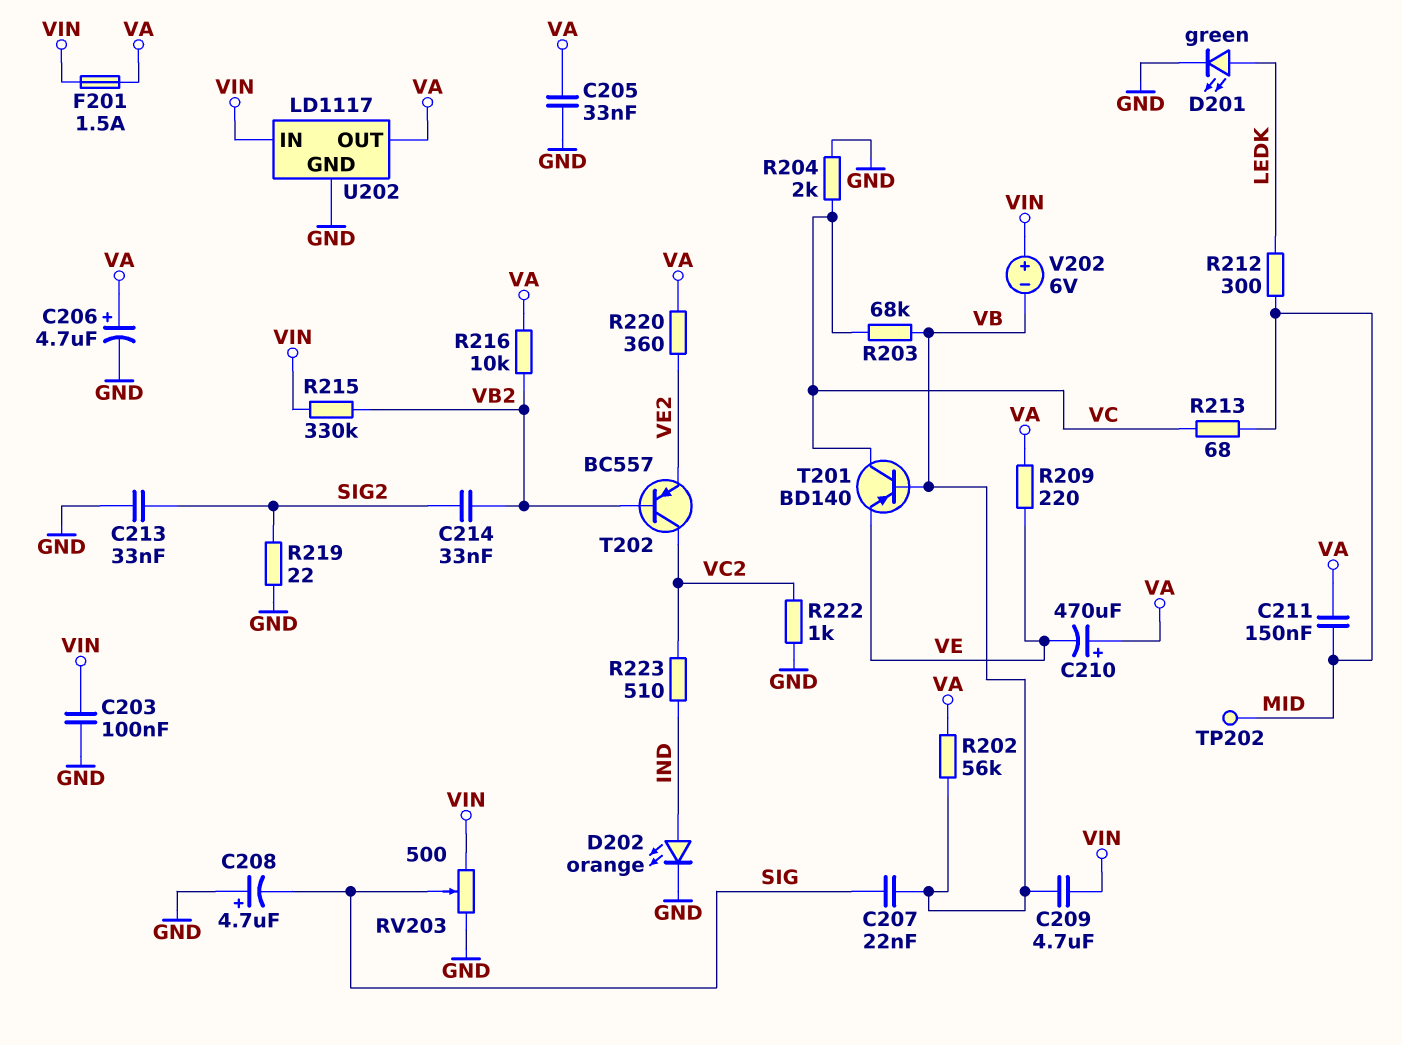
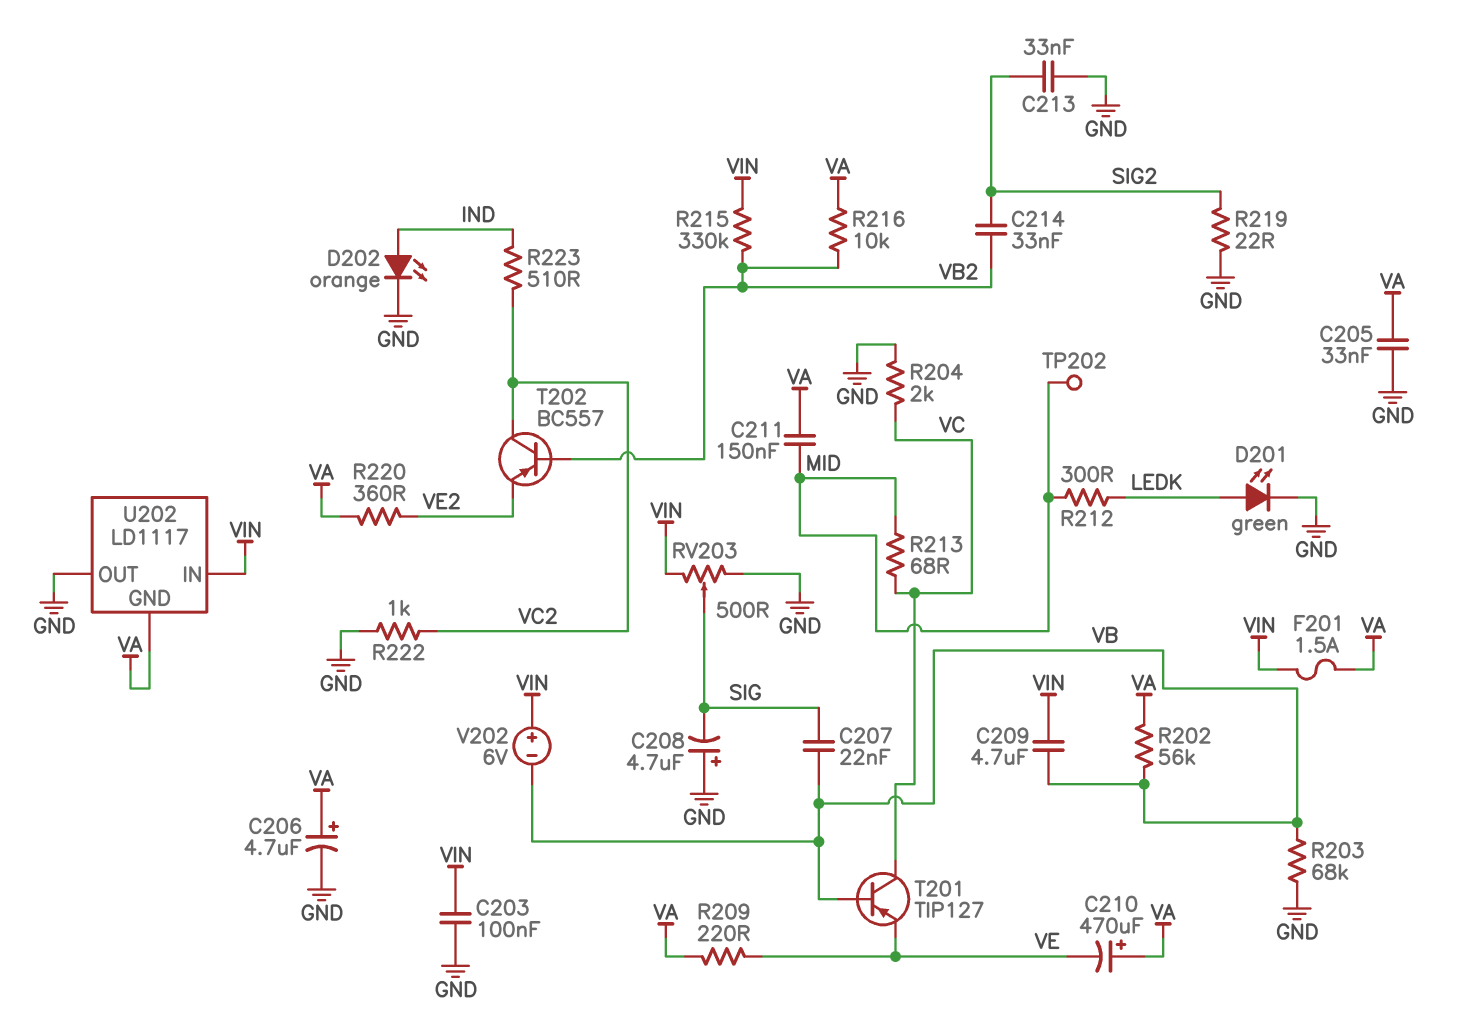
R203: 68k (VB, VC) -> 68k (GND, VB)
T201: PNP BD140 (B VB, C VC, E VE) -> PNP TIP127 (B VB, C VC, E VE)
U202 pin GND: GND -> VA
U202 pin OUT: VA -> GND

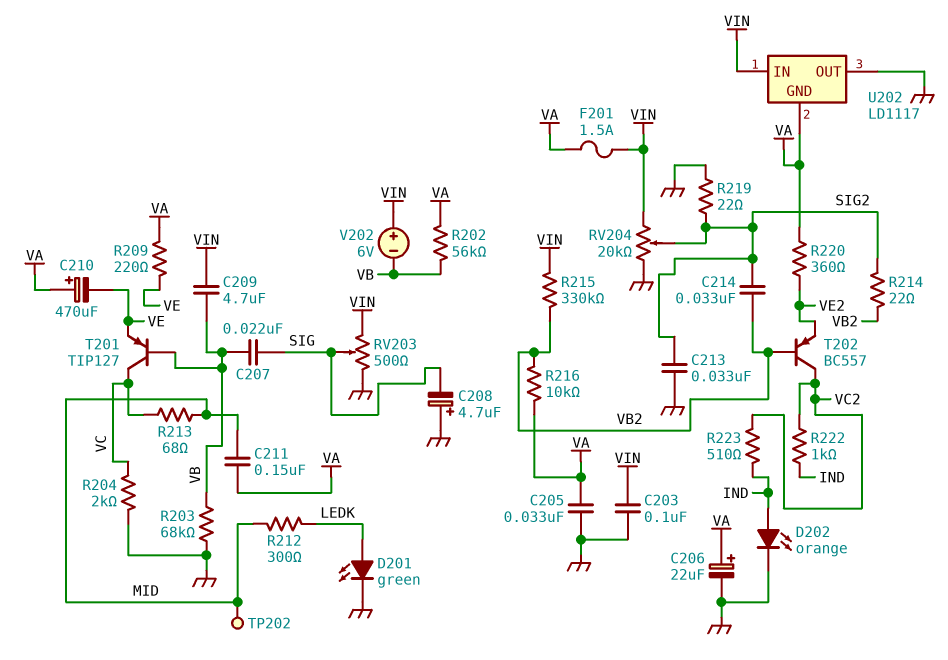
C206: 4.7uF (plus VA, minus GND) -> 22uF (plus VA, minus GND)
R214: none -> 22 (SIG2, VB2)
R222: 1k (GND, VC2) -> 1k (IND, VC2)
RV204: none -> 20k (GND, VIN, wiper SIG2)

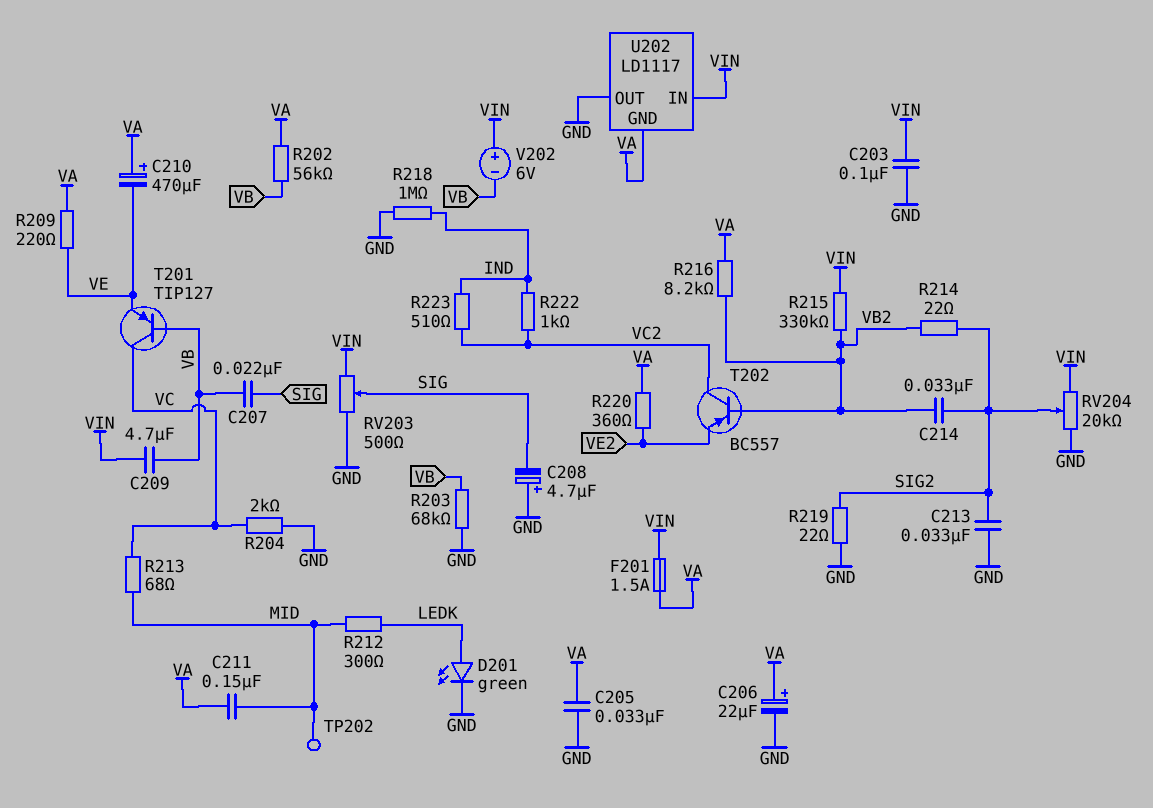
D202: LED orange (A IND, K GND) -> none
R216: 10k (VA, VB2) -> 8.2k (VA, VB2)
R218: none -> 1M (GND, IND)

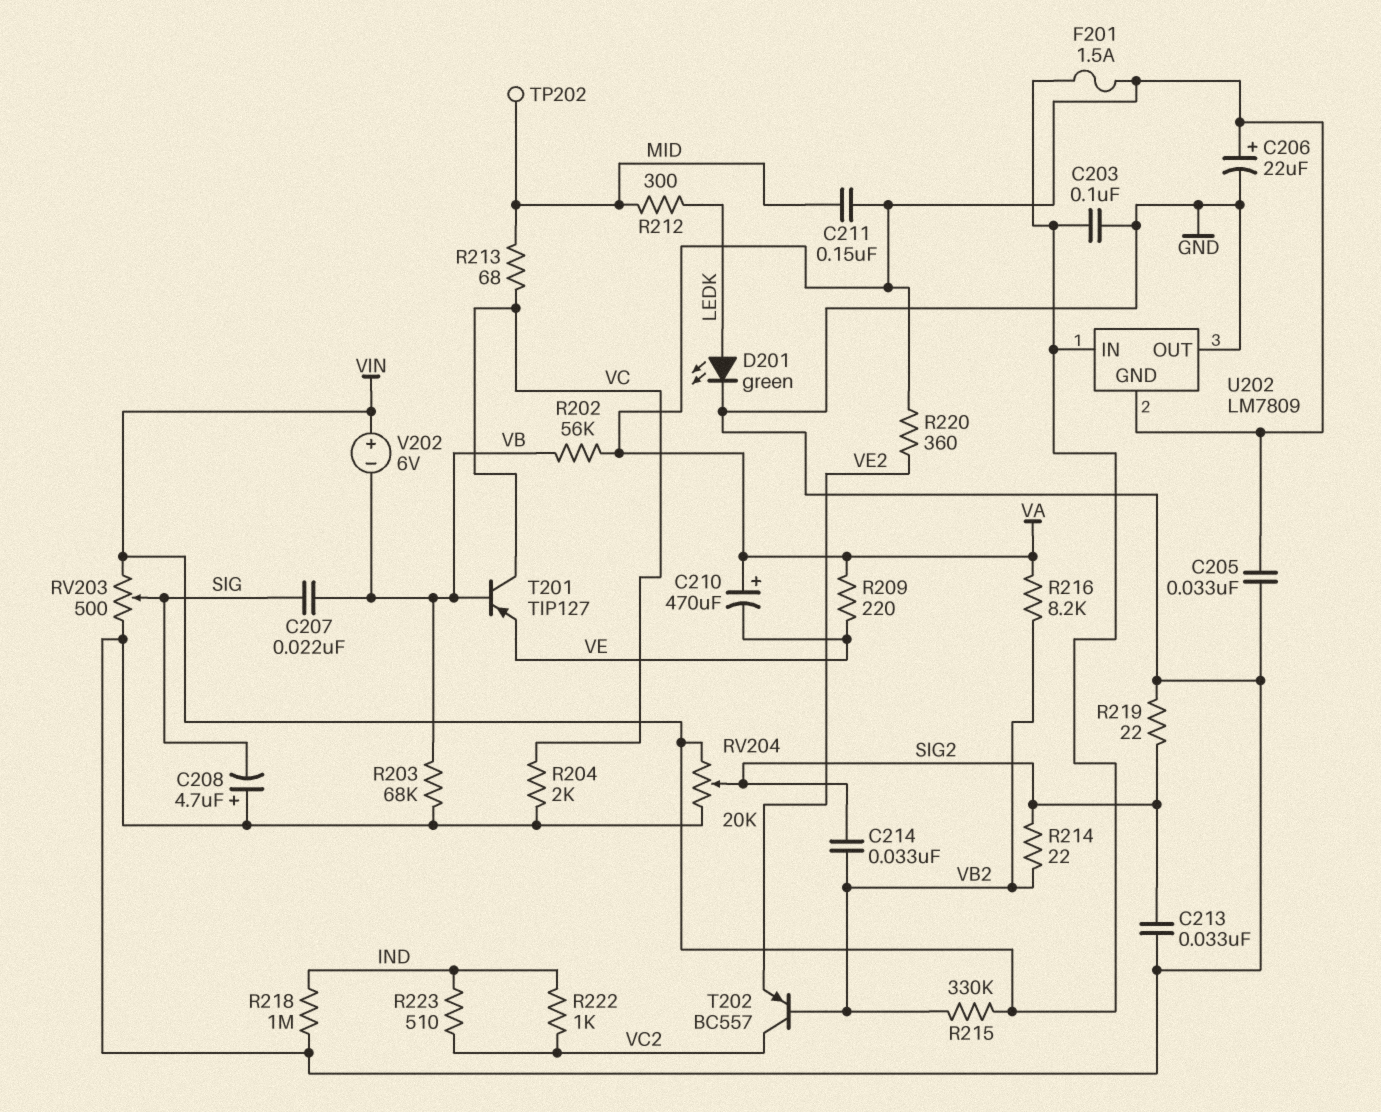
C209: 4.7uF (VB, VIN) -> none
U202: LD1117 -> LM7809

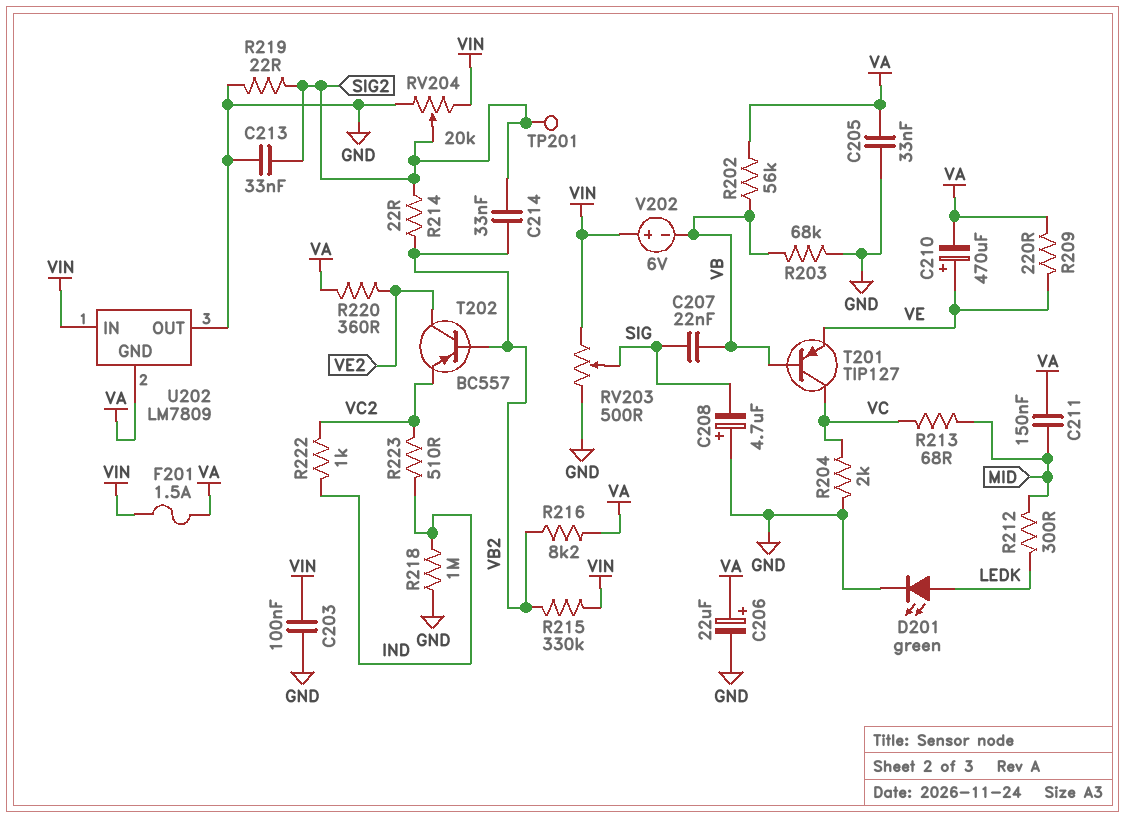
C210: 470uF (plus VA, minus VE) -> 470uF (plus VE, minus VA)
T202: PNP BC557 (B VB2, C VC2, E VE2) -> PNP BC557 (B VB2, C VE2, E VC2)
TP201: none -> test point (SIG2)
TP202: test point (MID) -> none

